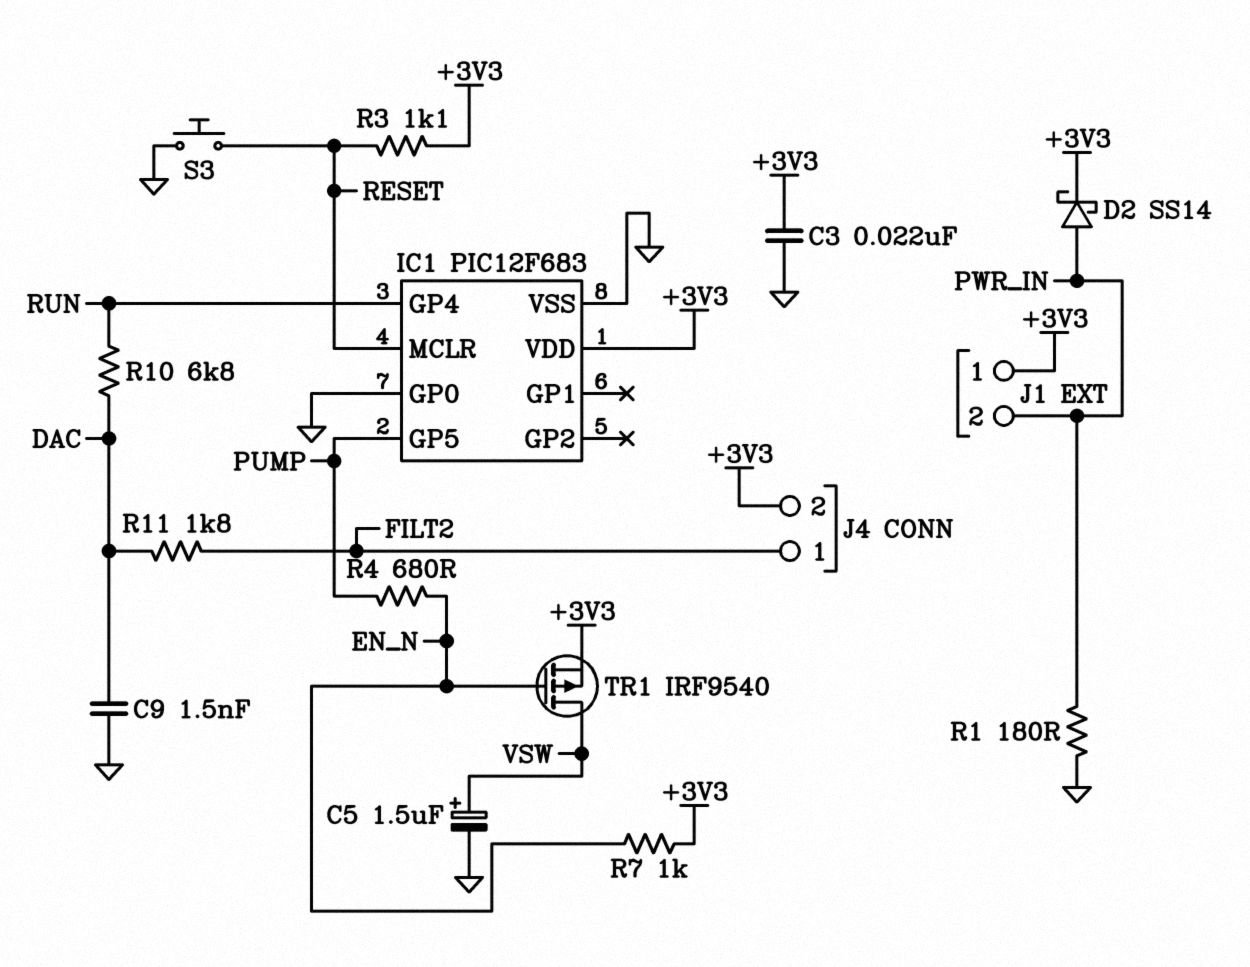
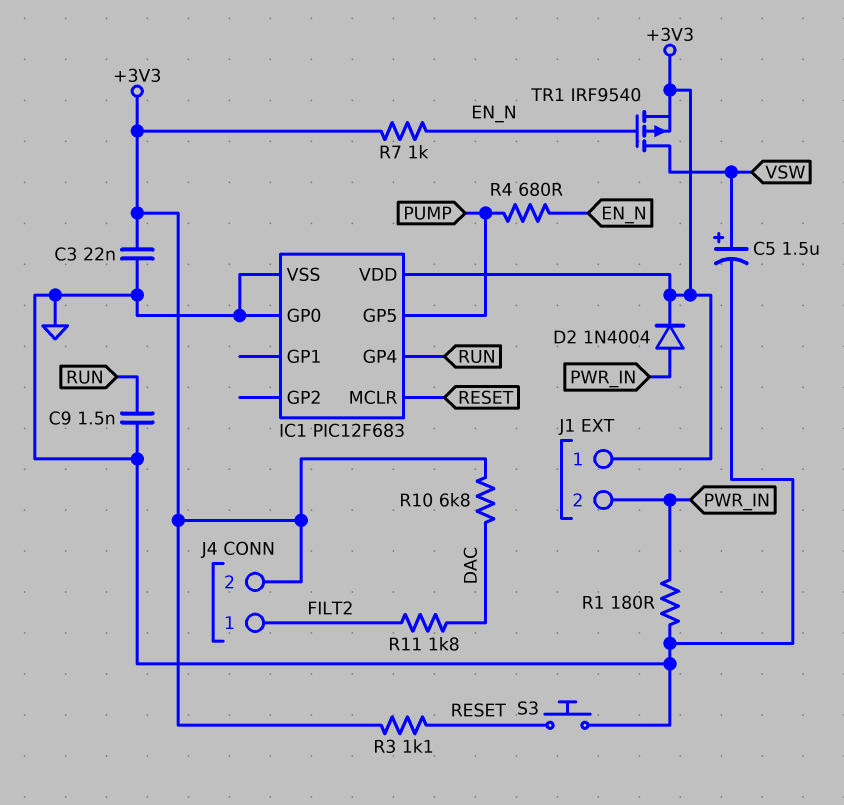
C9: 1.5nF (DAC, GND) -> 1.5nF (GND, RUN)
D2: schottky SS14 (A PWR_IN, K +3V3) -> diode 1N4004 (A PWR_IN, K +3V3)
R10: 6.8k (DAC, RUN) -> 6.8k (+3V3, DAC)

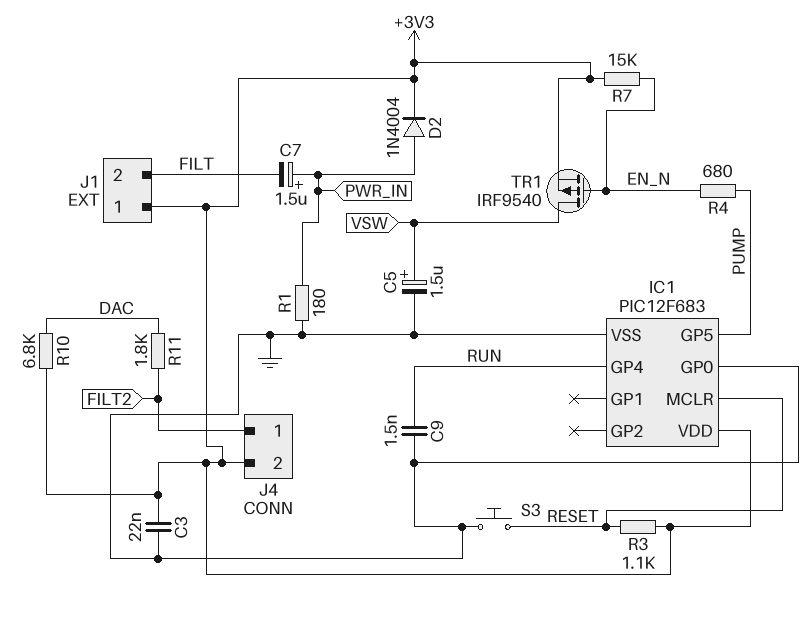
C7: none -> 1.5uF (plus PWR_IN, minus FILT)
J1 pin 2: PWR_IN -> FILT
R7: 1k (+3V3, EN_N) -> 15k (+3V3, EN_N)

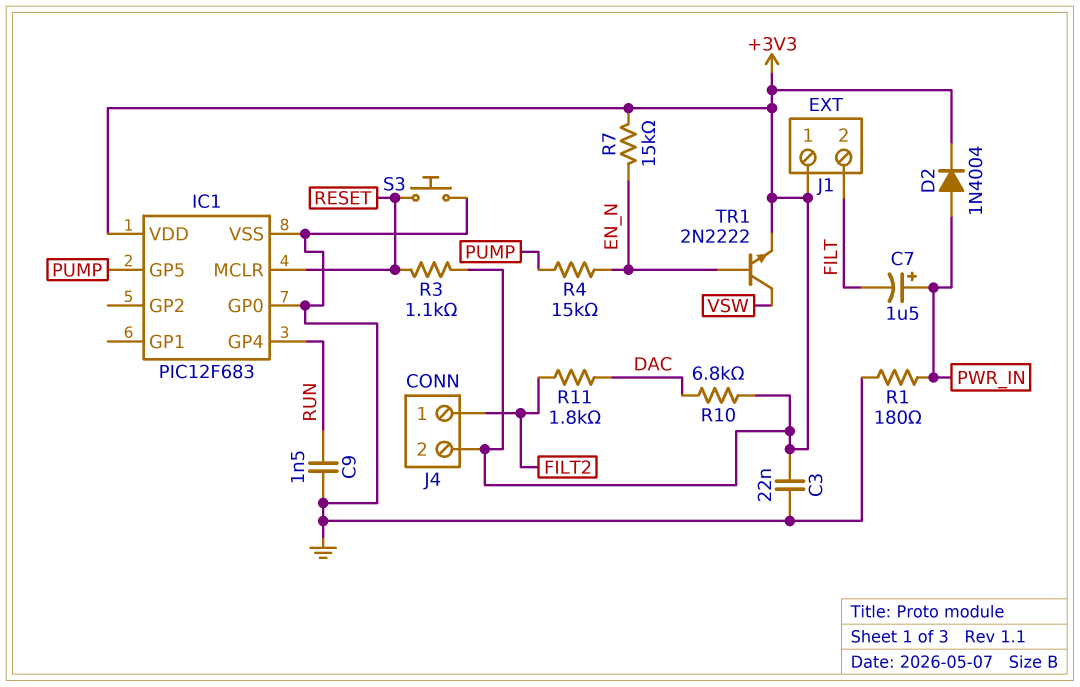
C5: 1.5uF (plus VSW, minus GND) -> none
R4: 680 (EN_N, PUMP) -> 15k (EN_N, PUMP)
TR1: PMOS IRF9540 (G EN_N, D VSW, S +3V3) -> NPN 2N2222 (B EN_N, C VSW, E +3V3)

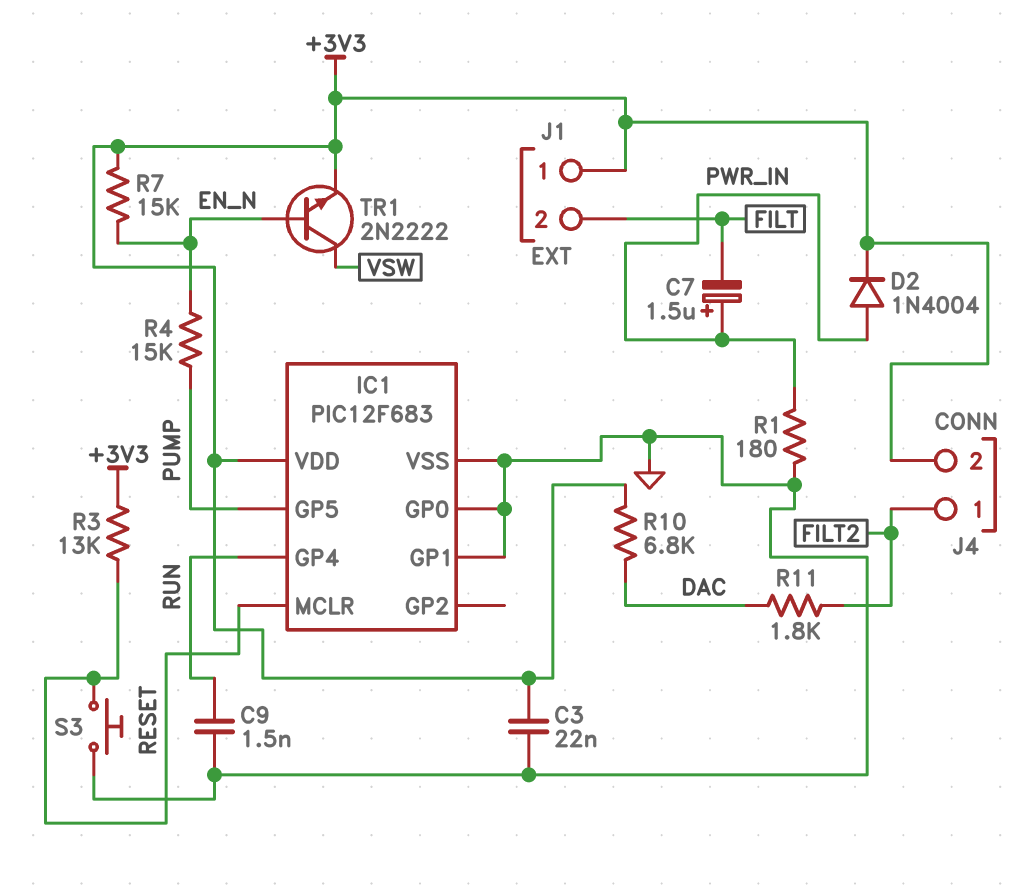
IC1 pin GP1: none -> GND
R3: 1.1k (+3V3, RESET) -> 13k (+3V3, RESET)

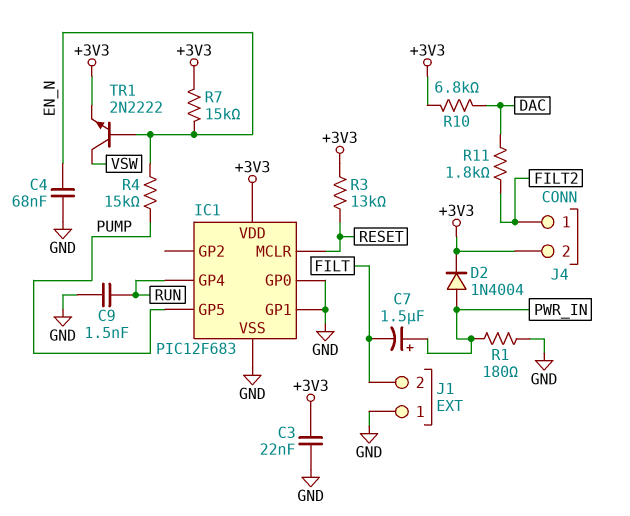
C4: none -> 68nF (EN_N, GND)
J1 pin 1: +3V3 -> GND
S3: button (GND, RESET) -> none

